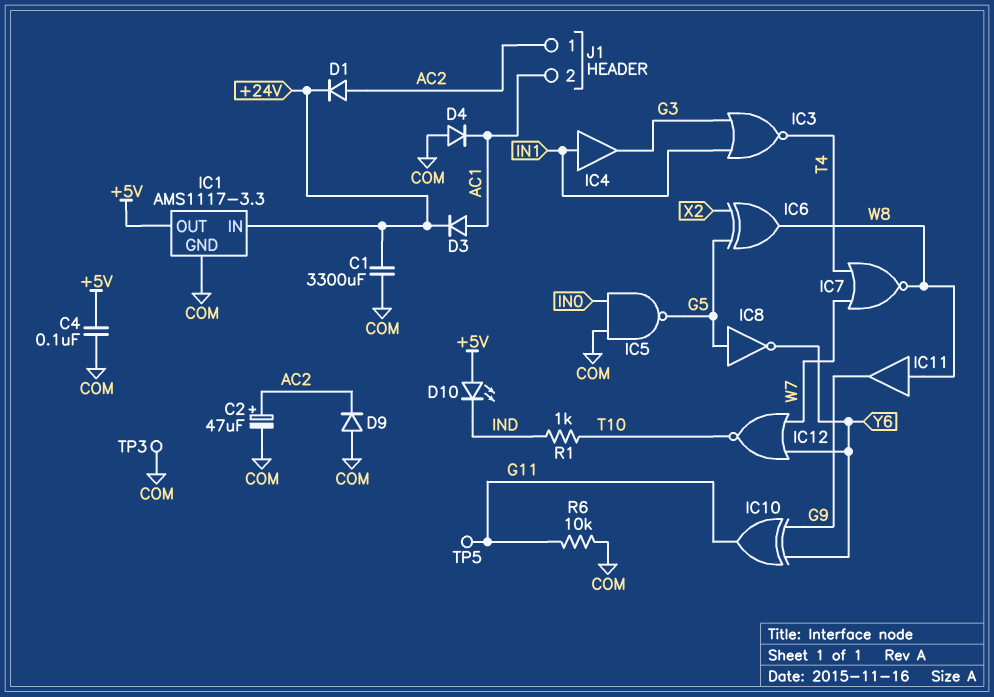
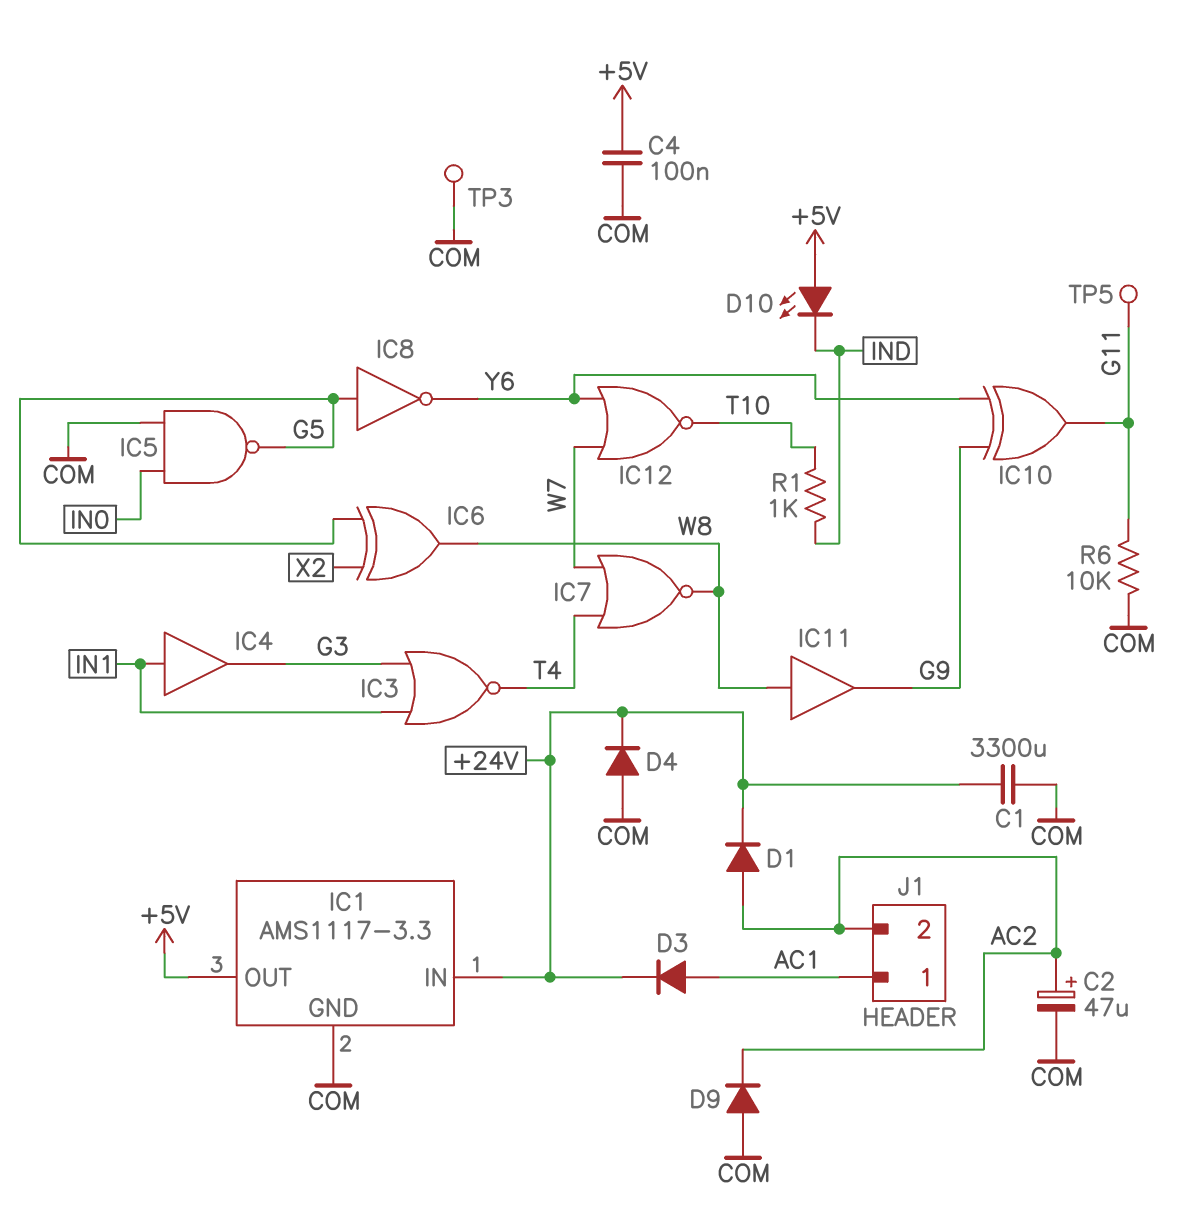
D4: diode (A COM, K AC1) -> diode (A COM, K +24V)
J1 pin 1: AC2 -> AC1
J1 pin 2: AC1 -> AC2

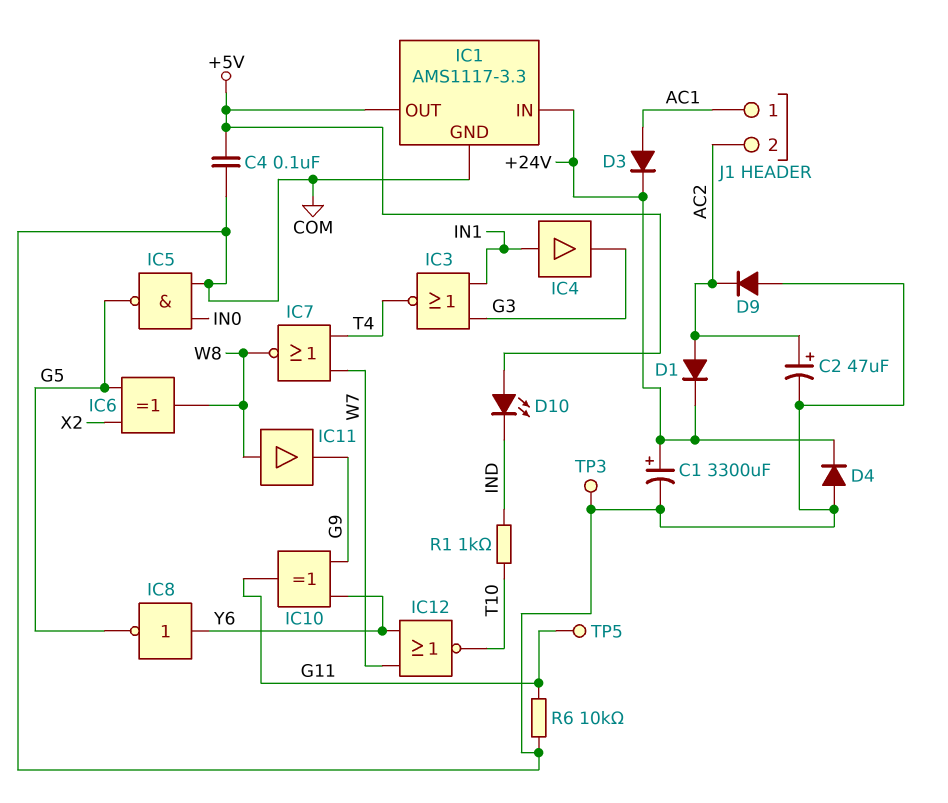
C1: 3300uF (+24V, COM) -> 3300uF (plus +24V, minus COM)
IC8: NOT (in G5, out Y6) -> NOT (in Y6, out G5)

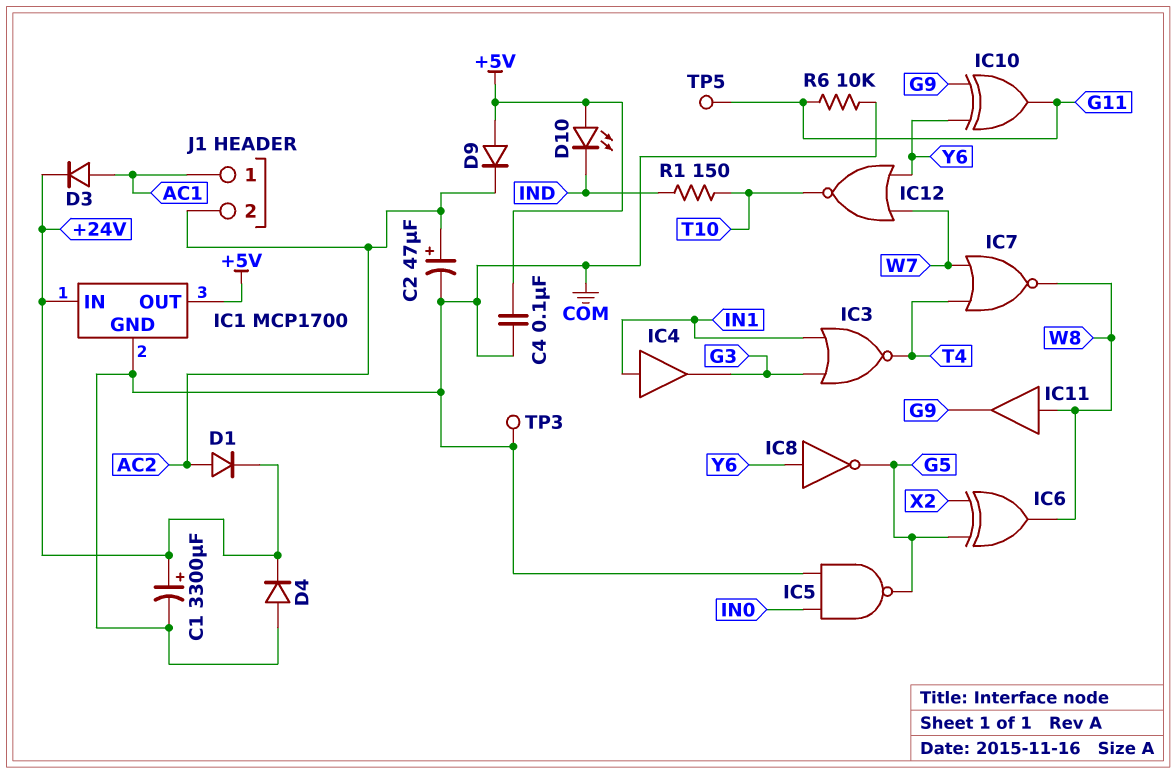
D9: diode (A COM, K AC2) -> diode (A +5V, K AC2)
IC1: AMS1117-3.3 -> MCP1700
R1: 1k (IND, T10) -> 150 (IND, T10)

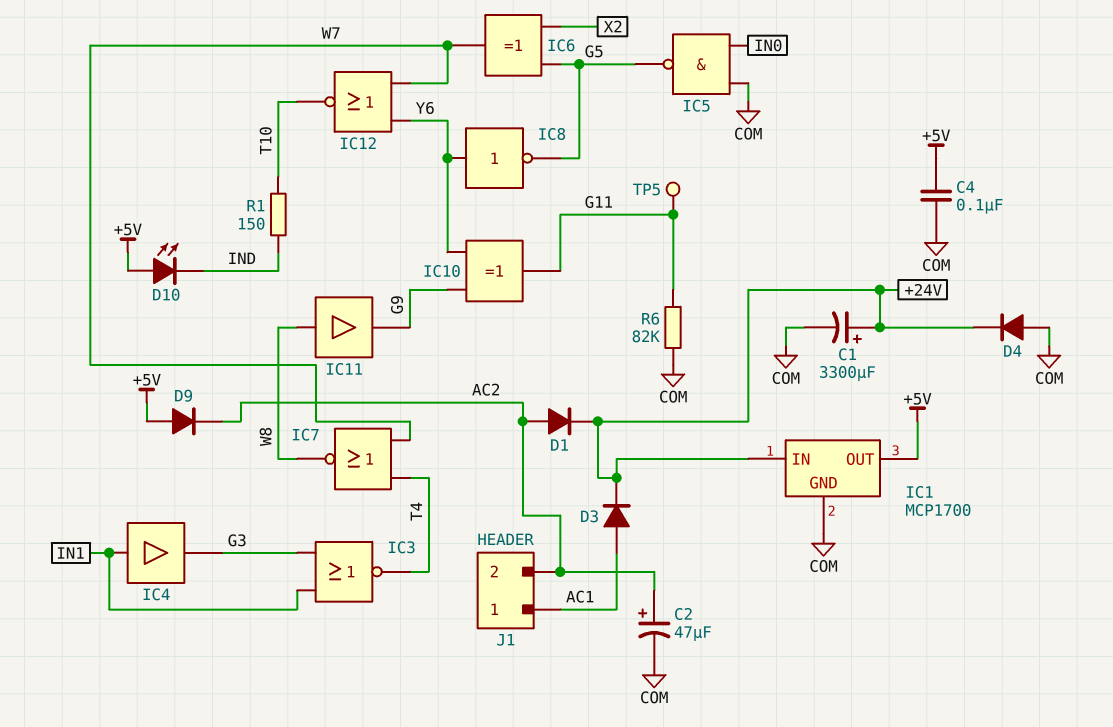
IC6: XOR (in G5, in X2, out W8) -> XOR (in G5, in X2, out W7)
R6: 10k (COM, G11) -> 82k (COM, G11)
TP3: test point (COM) -> none

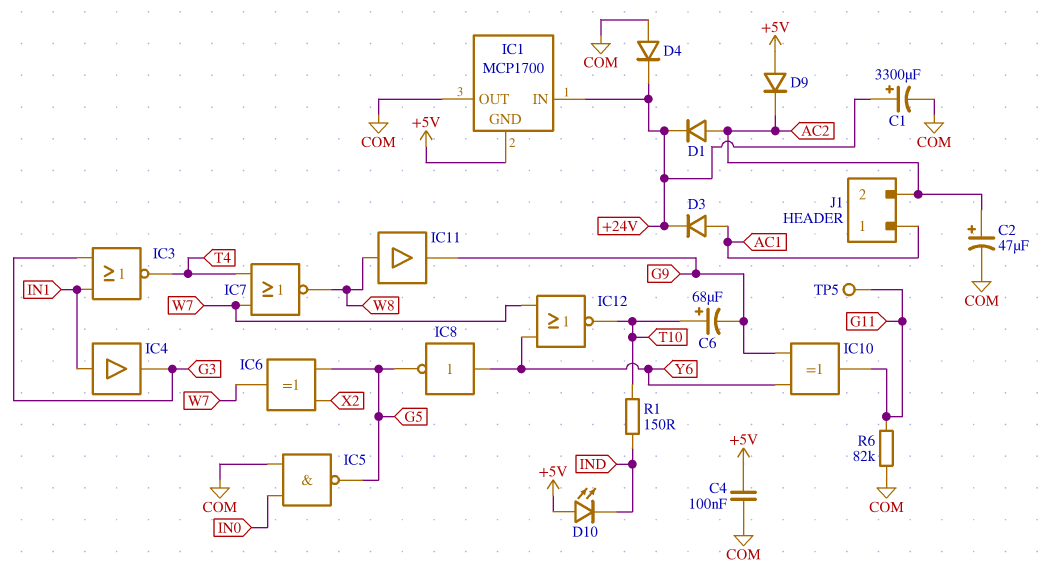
C6: none -> 68uF (plus T10, minus G9)
IC1 pin GND: COM -> +5V
IC1 pin OUT: +5V -> COM

